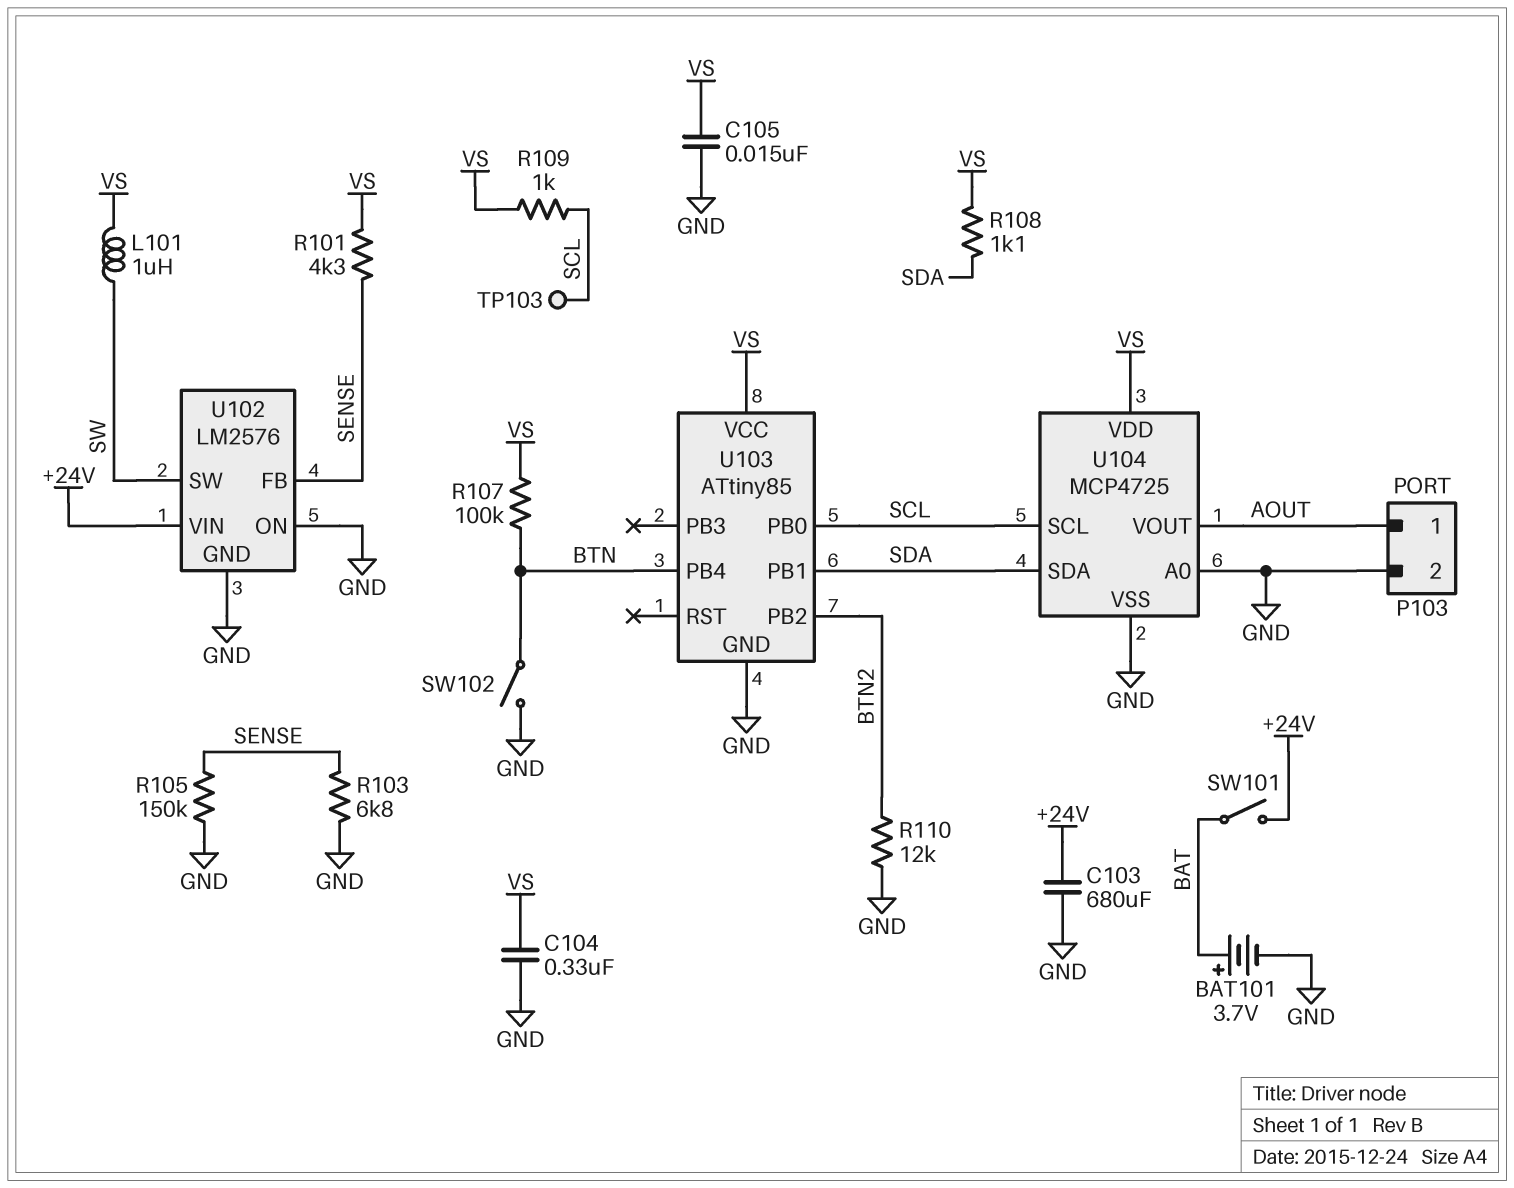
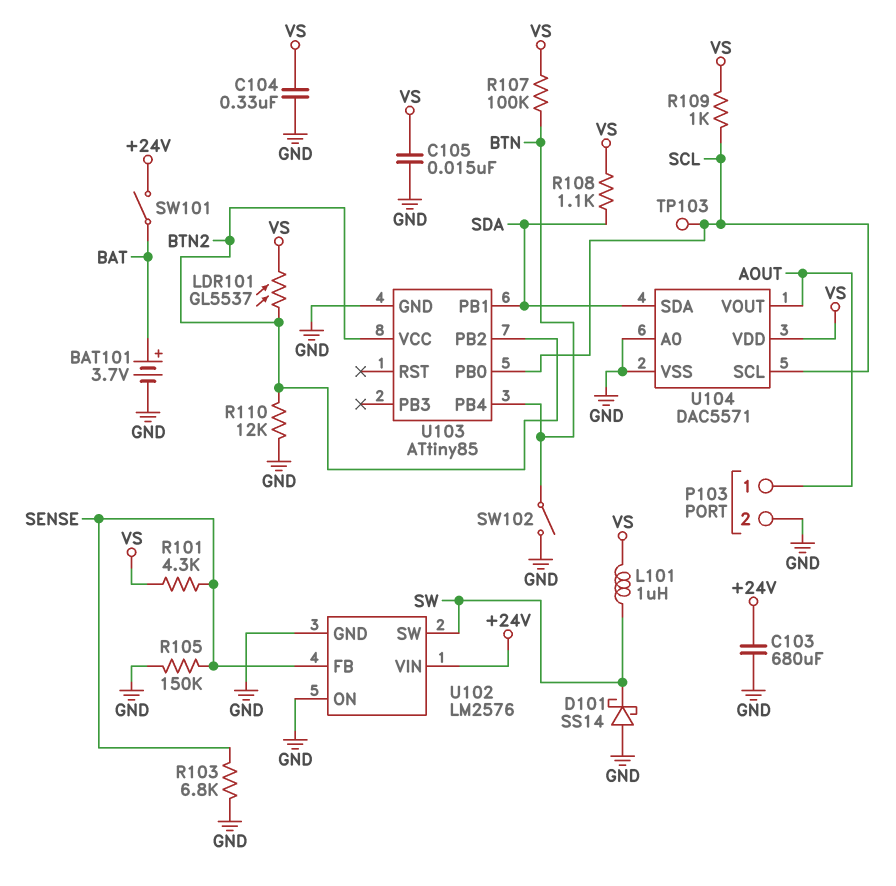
D101: none -> schottky SS14 (A GND, K SW)
LDR101: none -> GL5537 (BTN2, VS)
U103 pin VCC: VS -> BTN2
U104: MCP4725 -> DAC5571

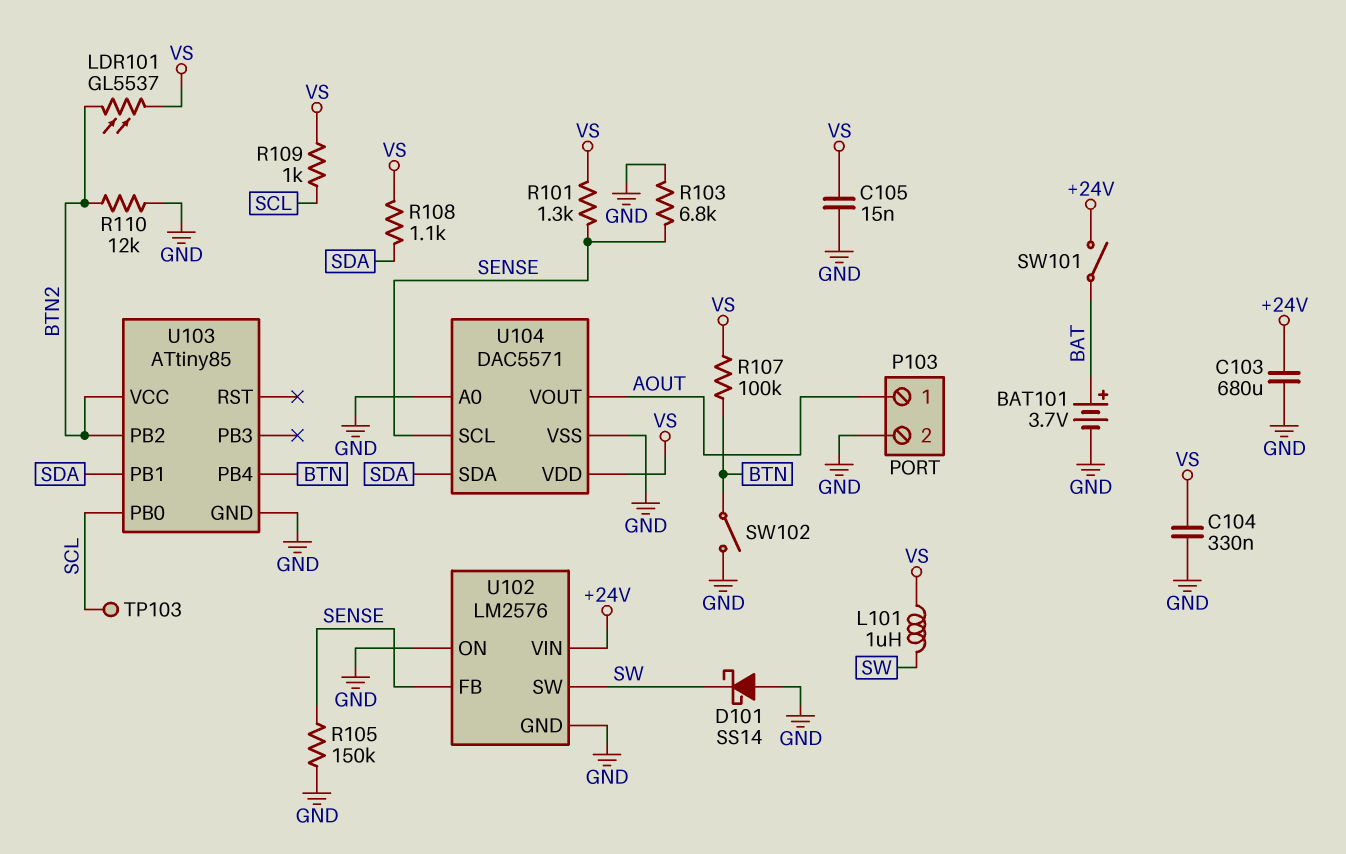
R101: 4.3k (SENSE, VS) -> 1.3k (SENSE, VS)
U104 pin SCL: SCL -> SENSE

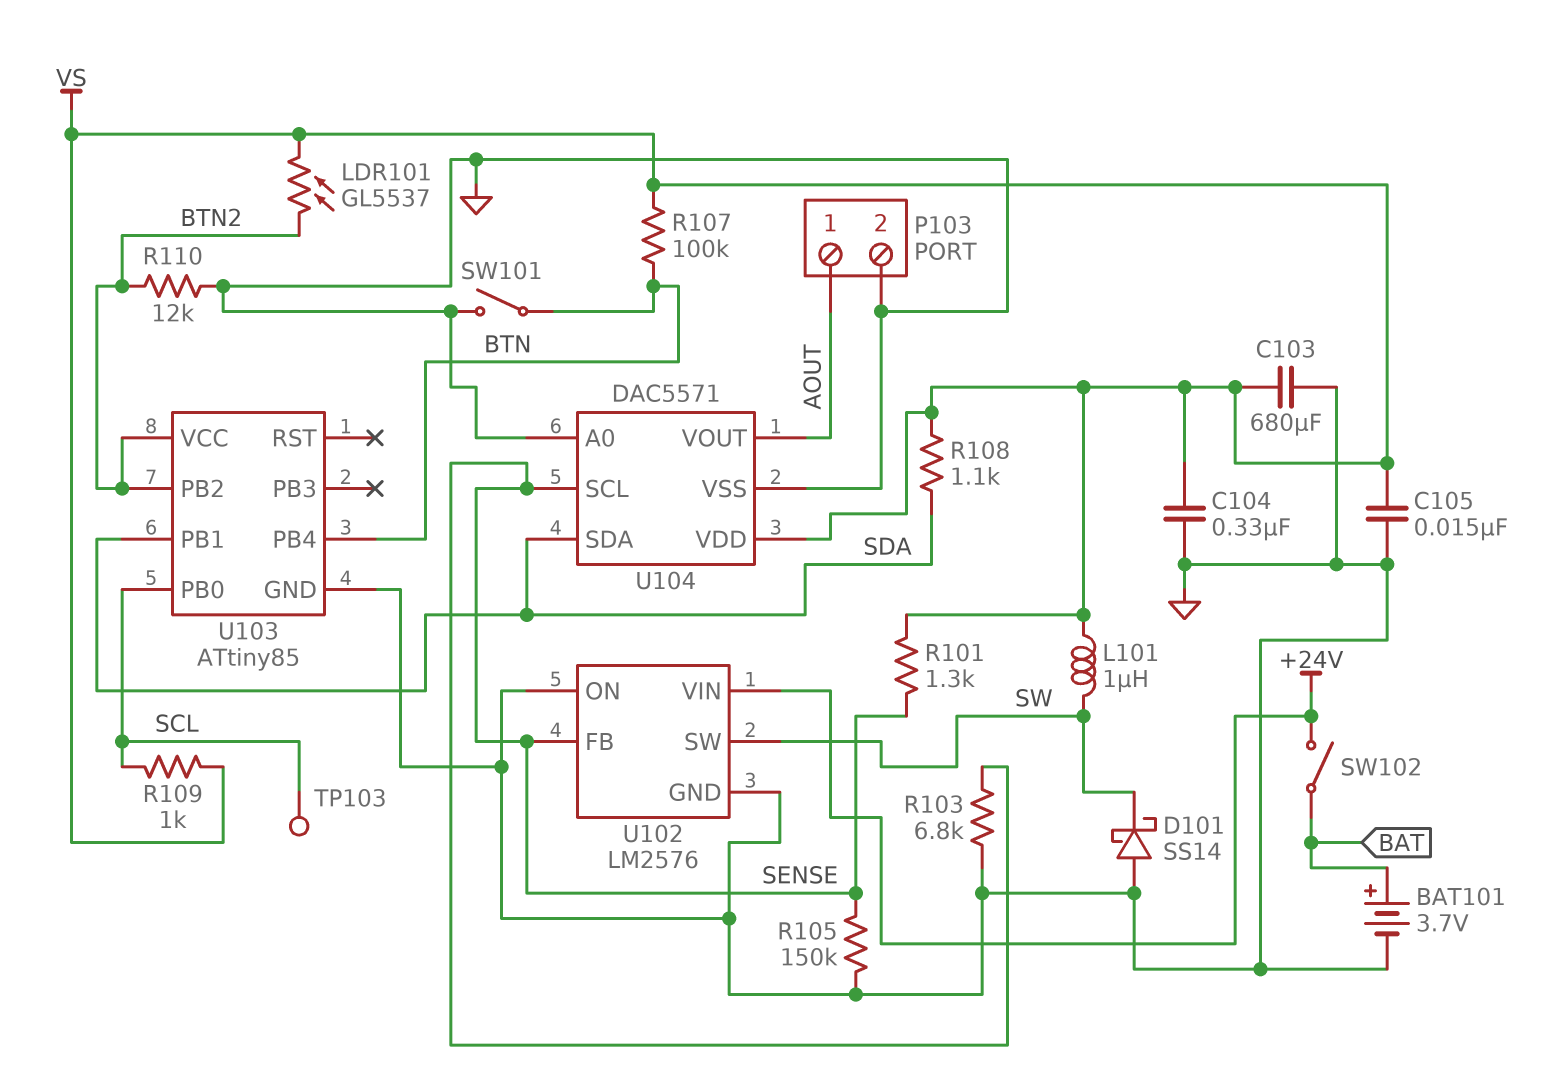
C103: 680uF (+24V, GND) -> 680uF (GND, VS)
SW101: switch (+24V, BAT) -> switch (BTN, GND)
SW102: switch (BTN, GND) -> switch (+24V, BAT)

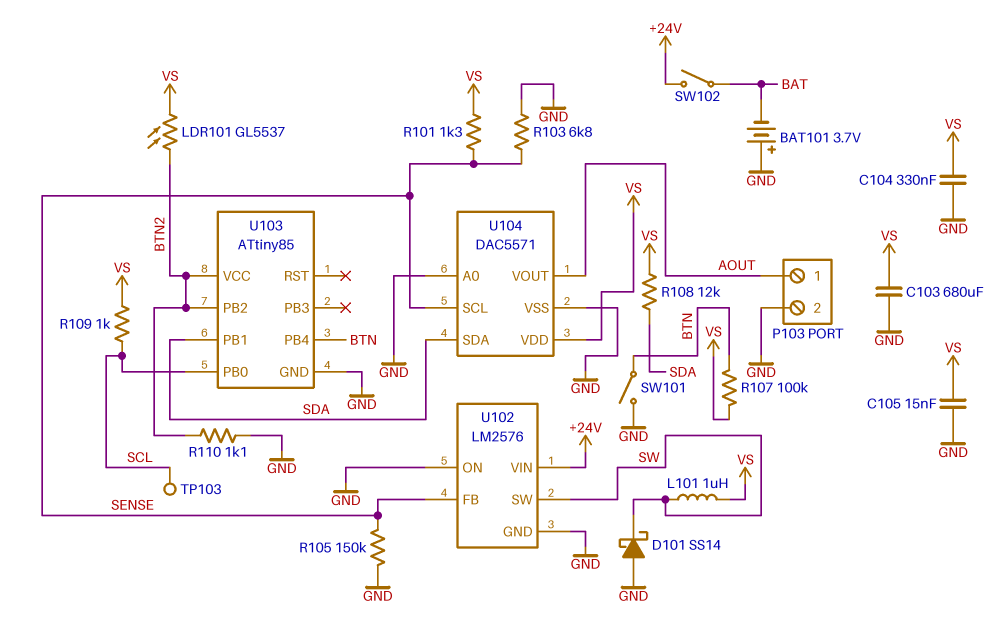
BAT101: 3.7V (plus BAT, minus GND) -> 3.7V (plus GND, minus BAT)
R108: 1.1k (SDA, VS) -> 12k (SDA, VS)
R110: 12k (BTN2, GND) -> 1.1k (BTN2, GND)

